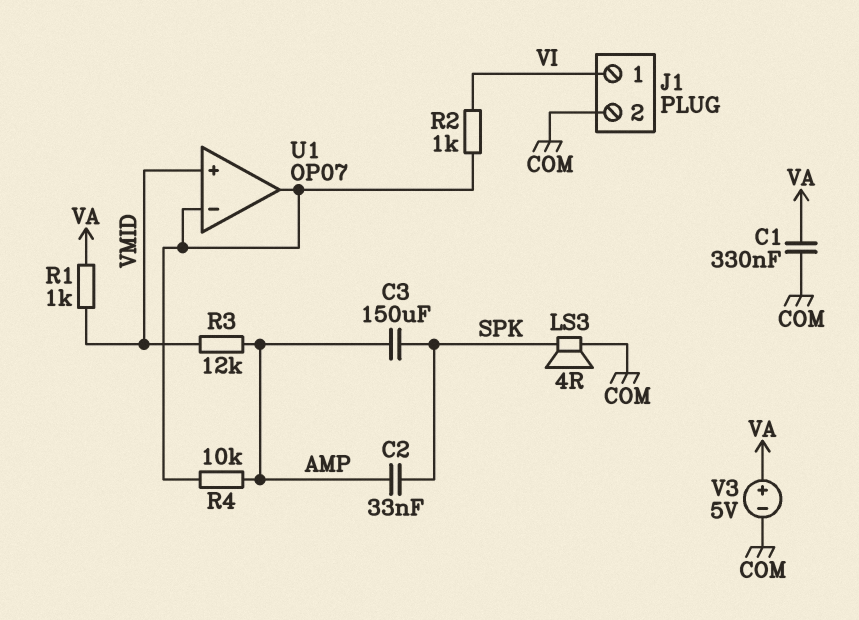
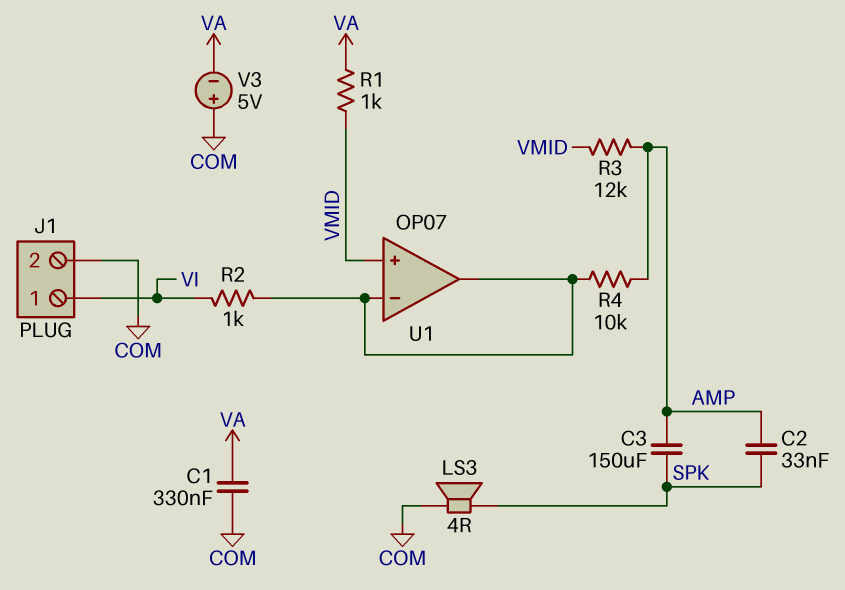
V3: 5V (plus VA, minus COM) -> 5V (plus COM, minus VA)

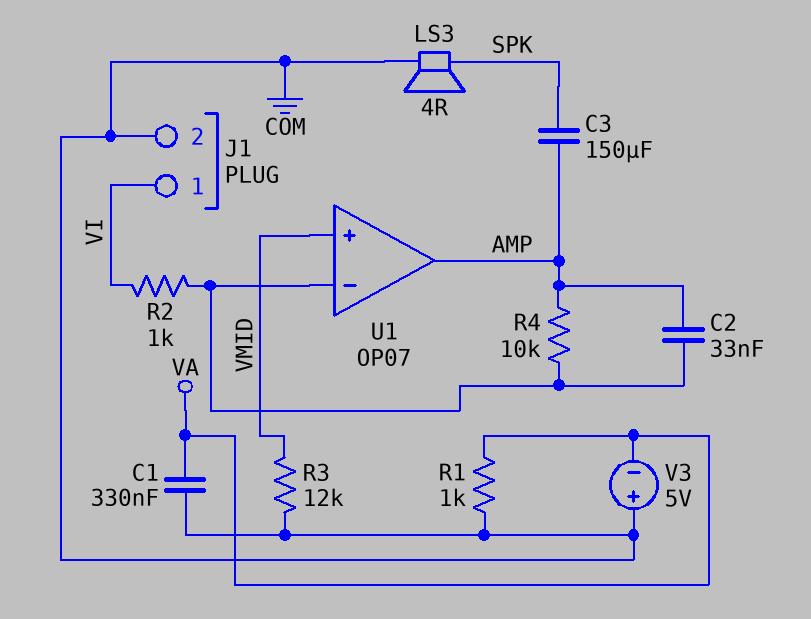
C2: 33nF (AMP, SPK) -> 33nF (AMP, U1/in-)
R1: 1k (VA, VMID) -> 1k (COM, VA)
R3: 12k (AMP, VMID) -> 12k (COM, VMID)
U1 pin out: U1/in- -> AMP

